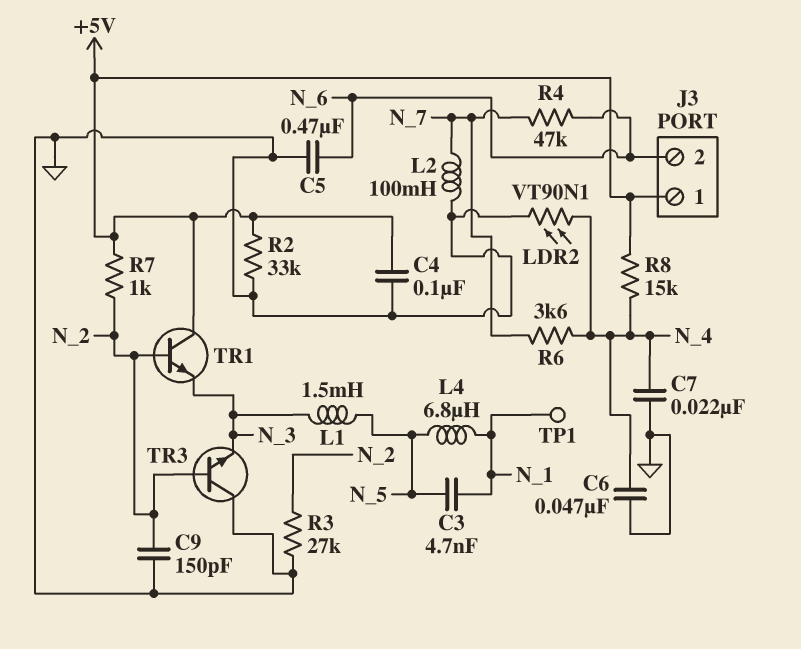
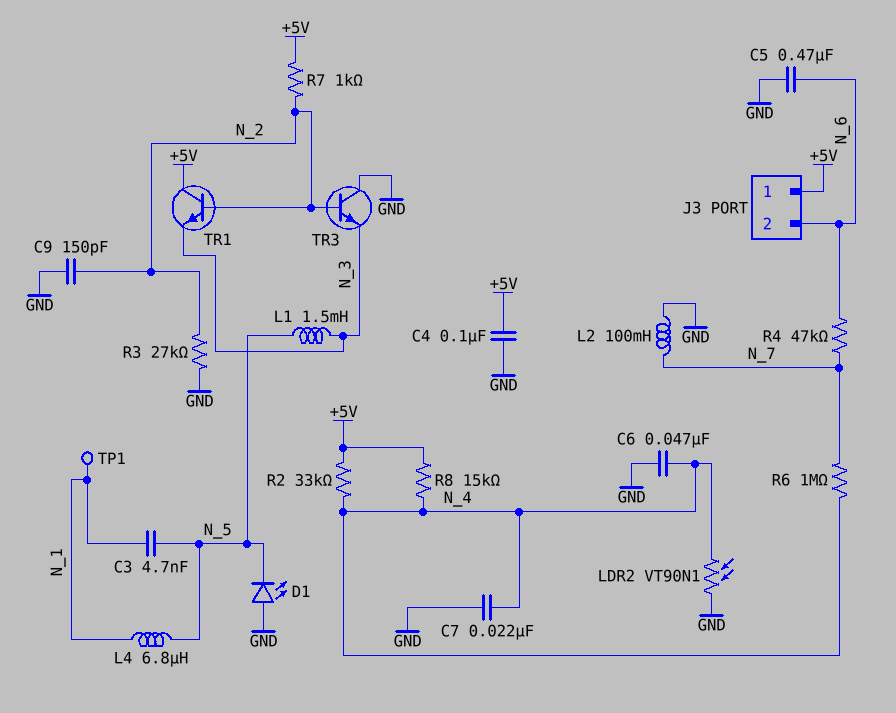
D1: none -> LED (A GND, K N_5)
R2: 33k (+5V, GND) -> 33k (+5V, N_4)
R6: 3.6k (N_4, N_7) -> 1M (N_4, N_7)

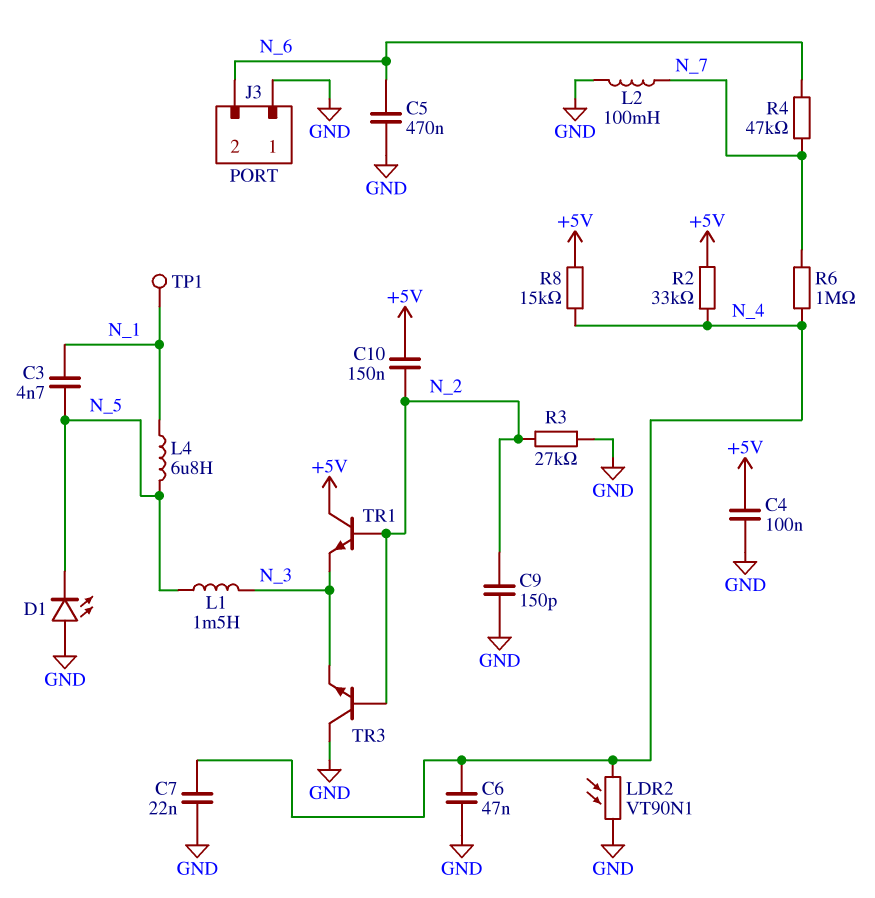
C10: none -> 150nF (+5V, N_2)
J3 pin 1: +5V -> GND
R7: 1k (+5V, N_2) -> none

